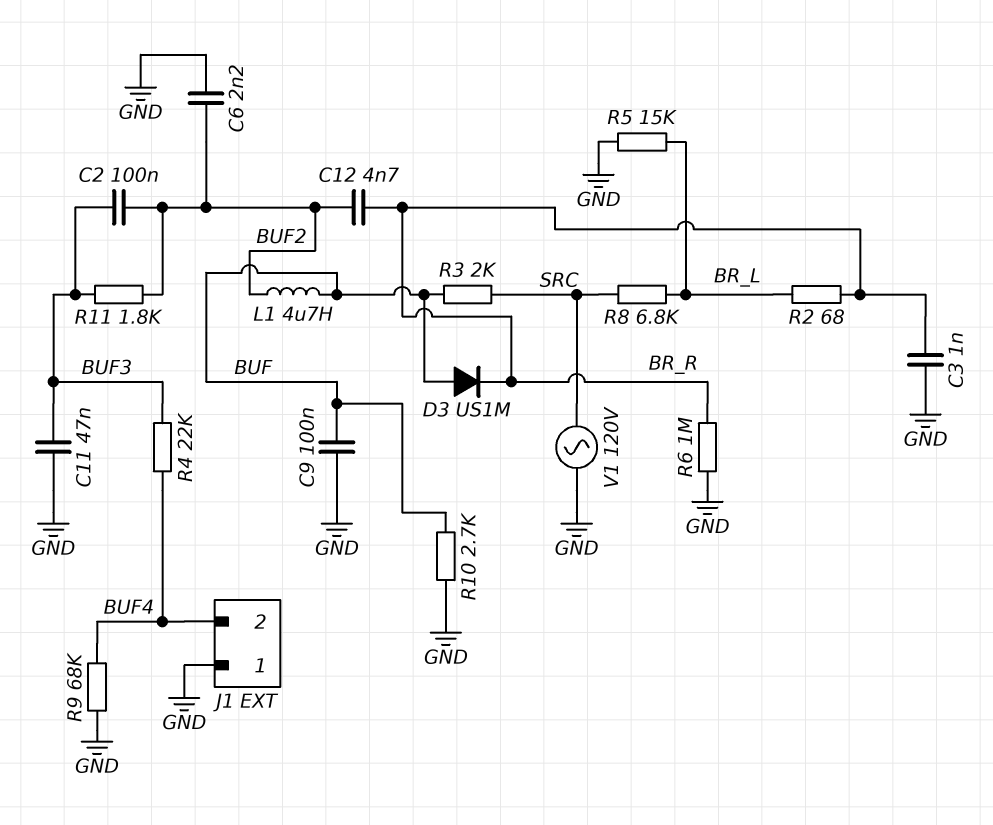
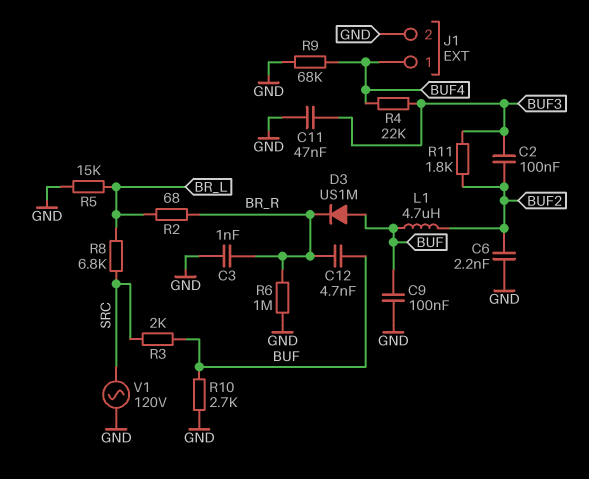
C12: 4.7nF (BR_R, BUF2) -> 4.7nF (BR_R, BUF)
J1 pin 1: GND -> BUF4
J1 pin 2: BUF4 -> GND

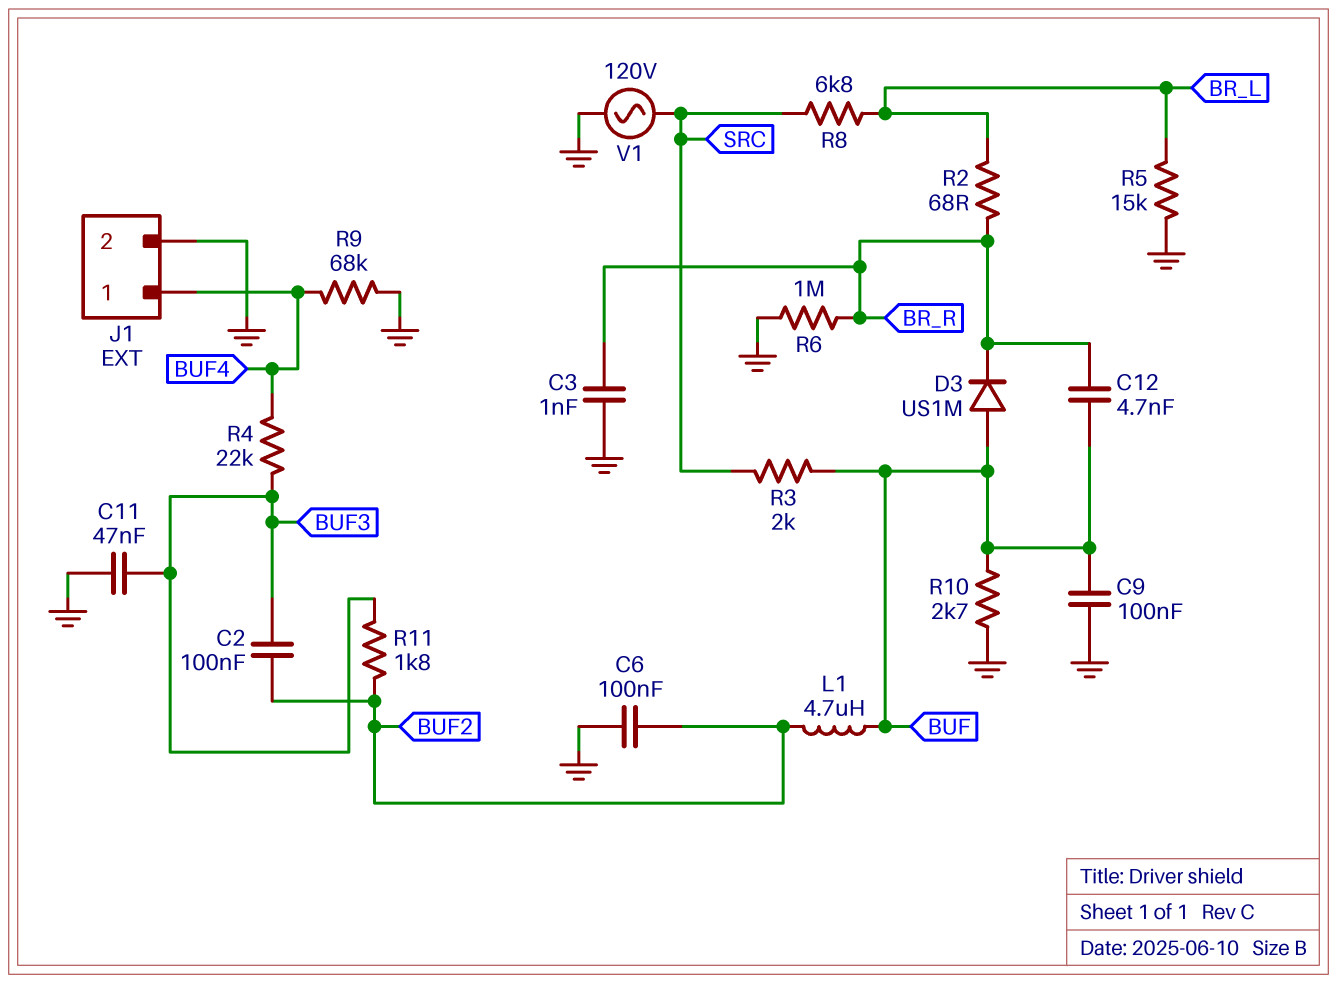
C6: 2.2nF (BUF2, GND) -> 100nF (BUF2, GND)

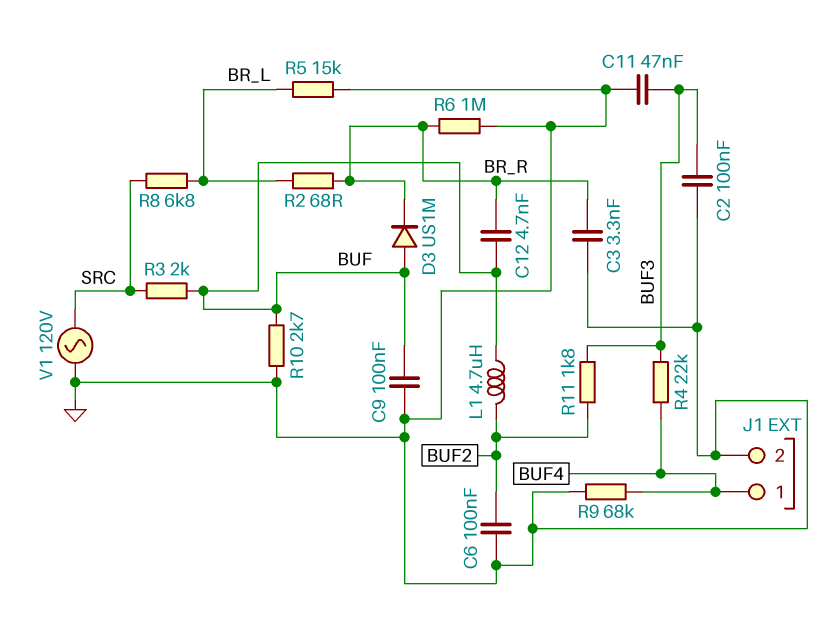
C2: 100nF (BUF2, BUF3) -> 100nF (BUF3, GND)
C3: 1nF (BR_R, GND) -> 3.3nF (BR_R, GND)

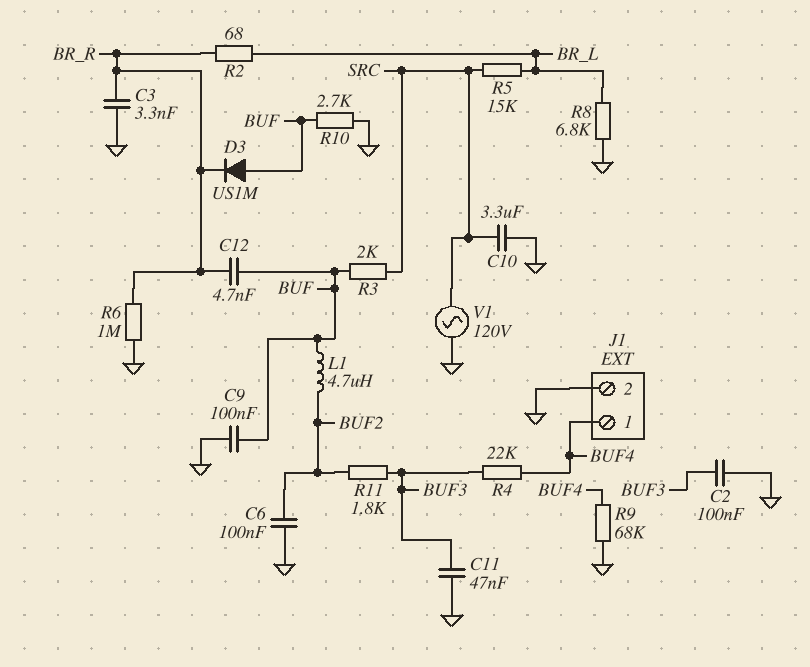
C10: none -> 3.3uF (GND, SRC)
R5: 15k (BR_L, GND) -> 15k (BR_L, SRC)
R8: 6.8k (BR_L, SRC) -> 6.8k (BR_L, GND)

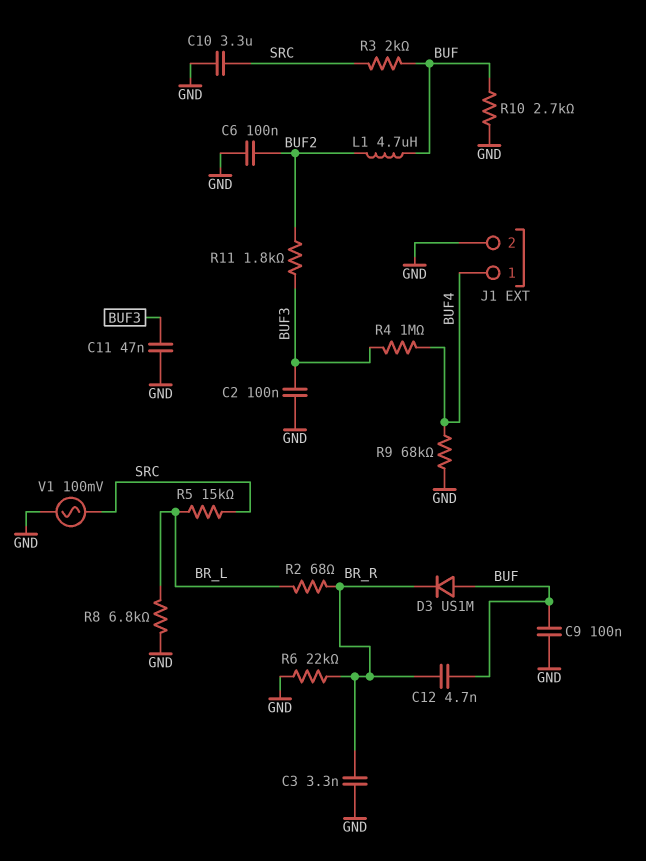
R4: 22k (BUF3, BUF4) -> 1M (BUF3, BUF4)
R6: 1M (BR_R, GND) -> 22k (BR_R, GND)
V1: AC 120V (GND, SRC) -> AC 100mV (GND, SRC)

